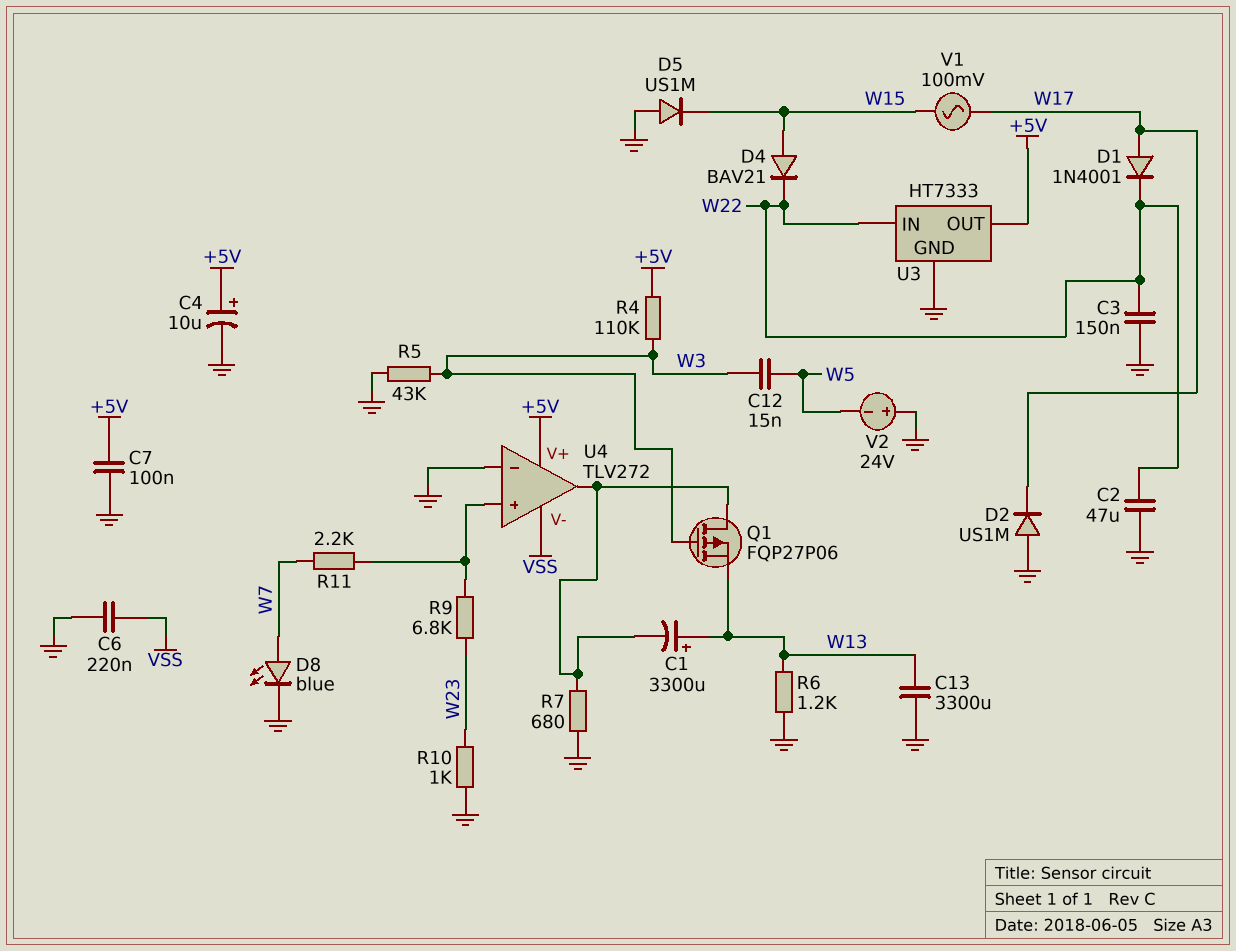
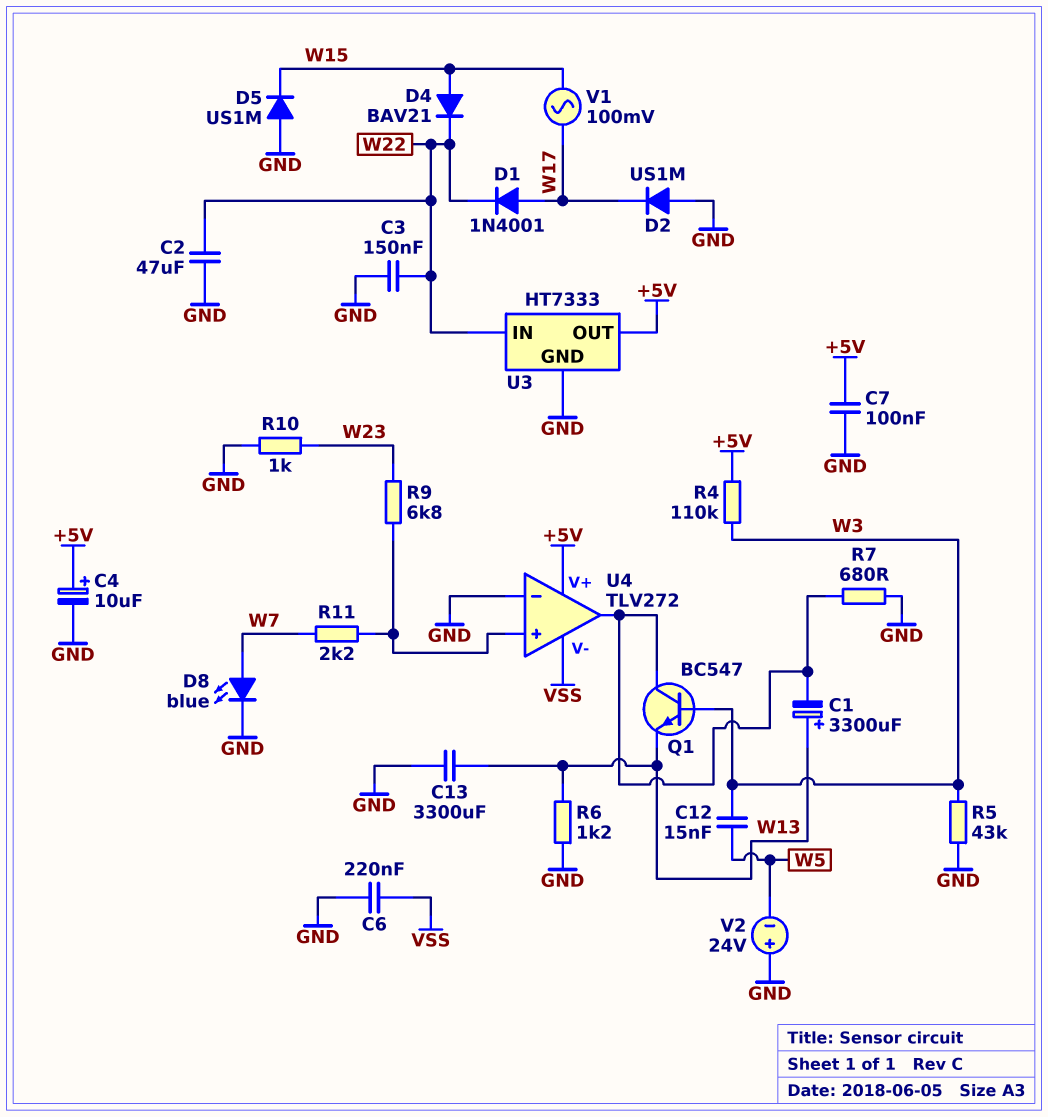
Q1: PMOS FQP27P06 (G W3, D U4/out, S W13) -> NPN BC547 (B W3, C U4/out, E W13)

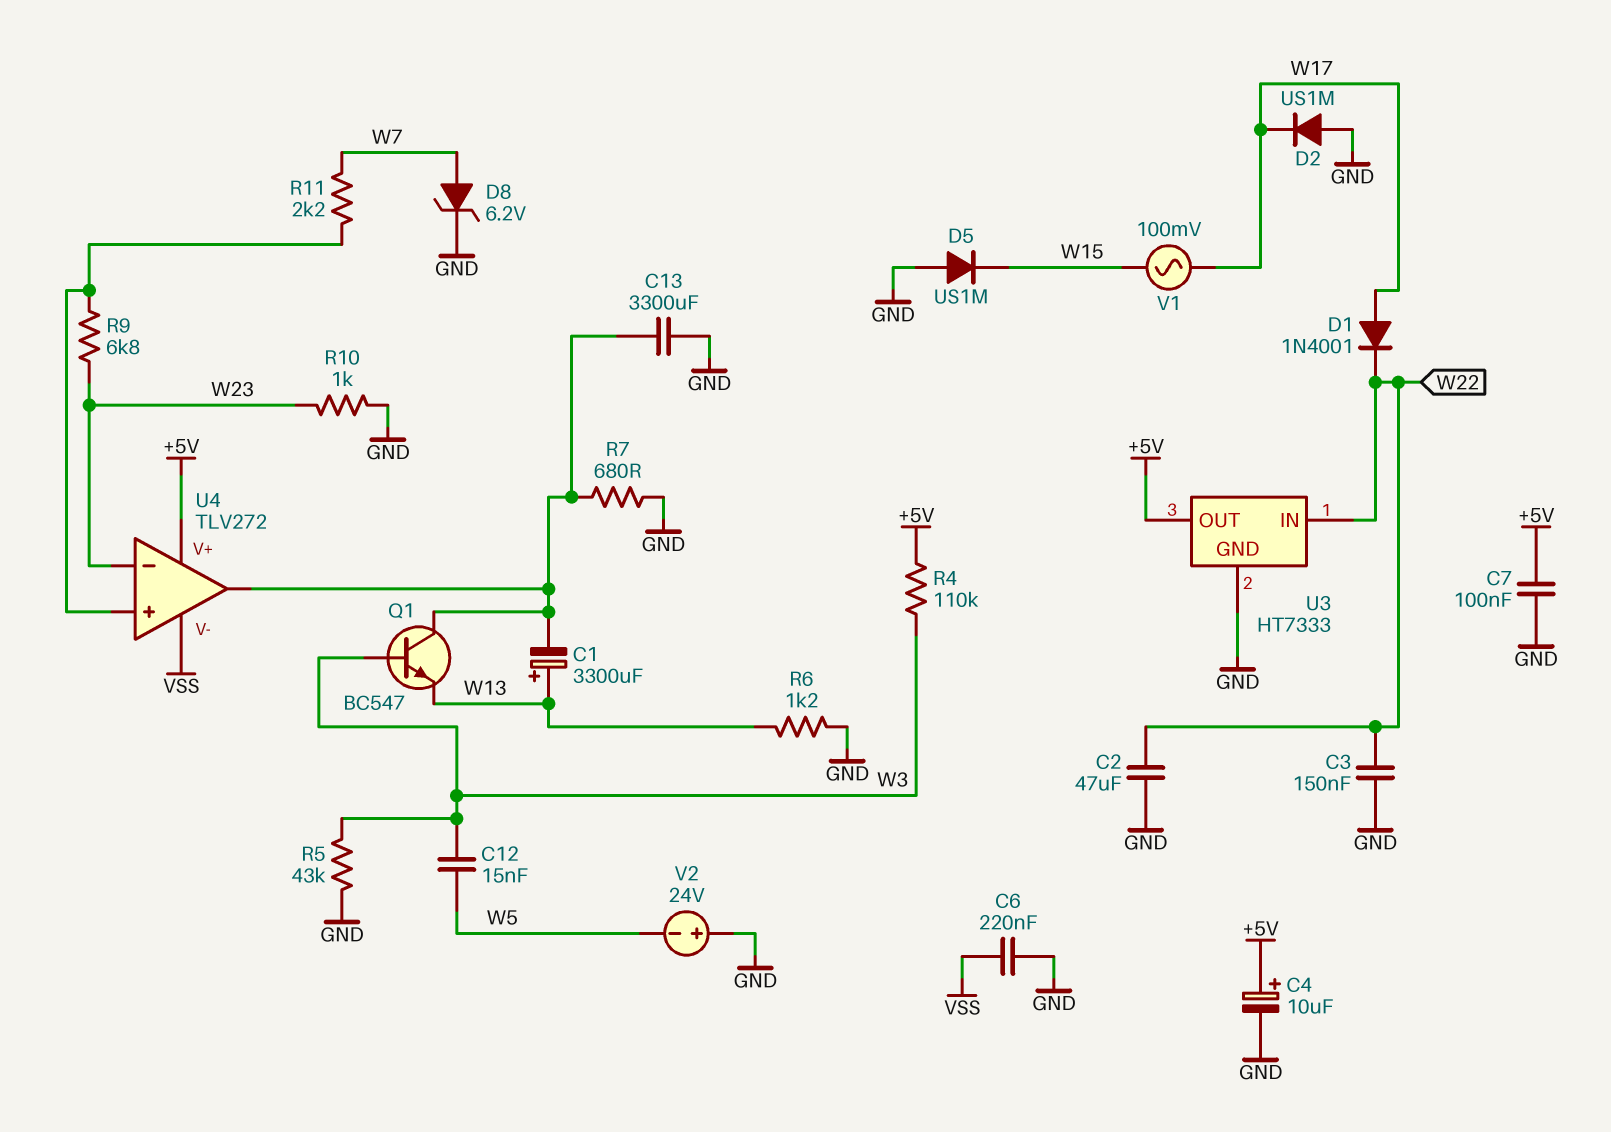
C13: 3300uF (GND, W13) -> 3300uF (GND, U4/out)
D4: diode BAV21 (A W15, K W22) -> none
D8: LED blue (A W7, K GND) -> zener 6.2V (A W7, K GND)
U4 pin in-: GND -> W23

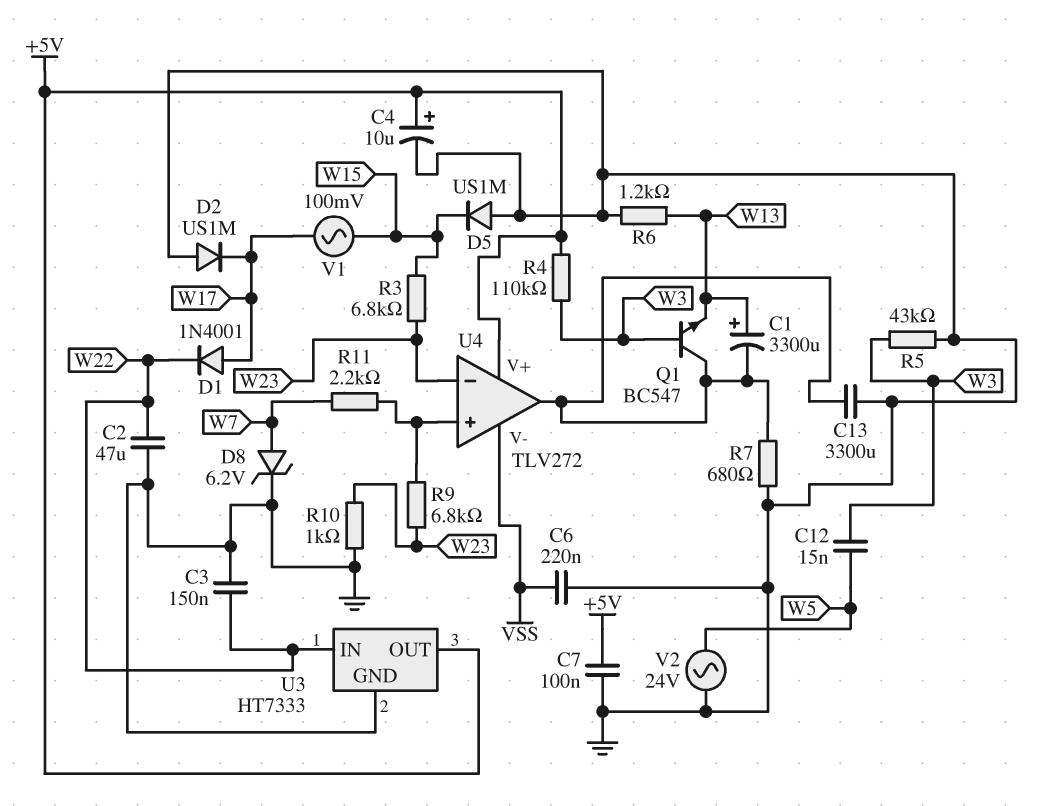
R3: none -> 6.8k (W15, W23)
V2: 24V (plus GND, minus W5) -> AC 24V (GND, W5)

